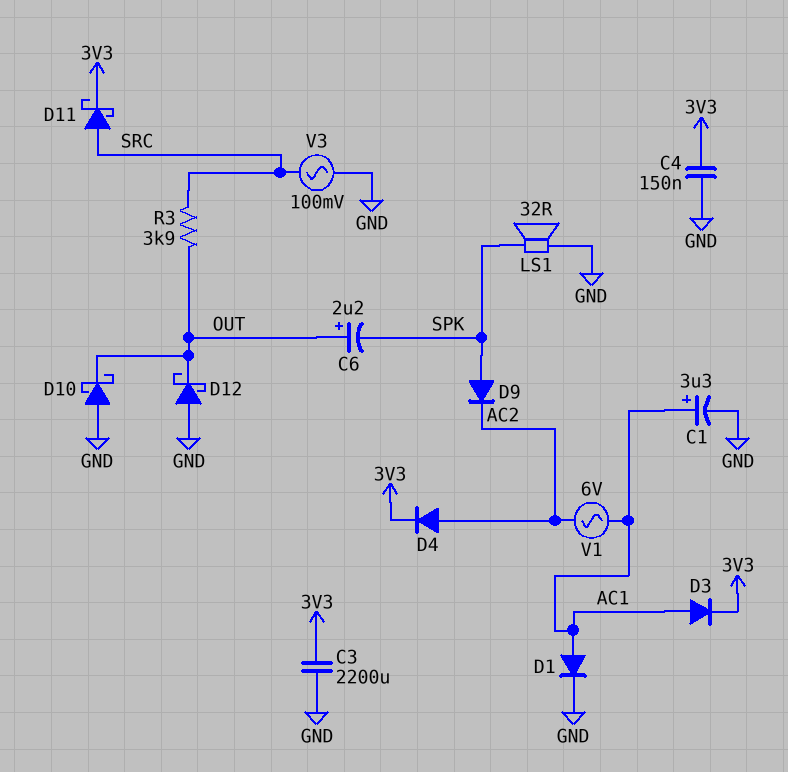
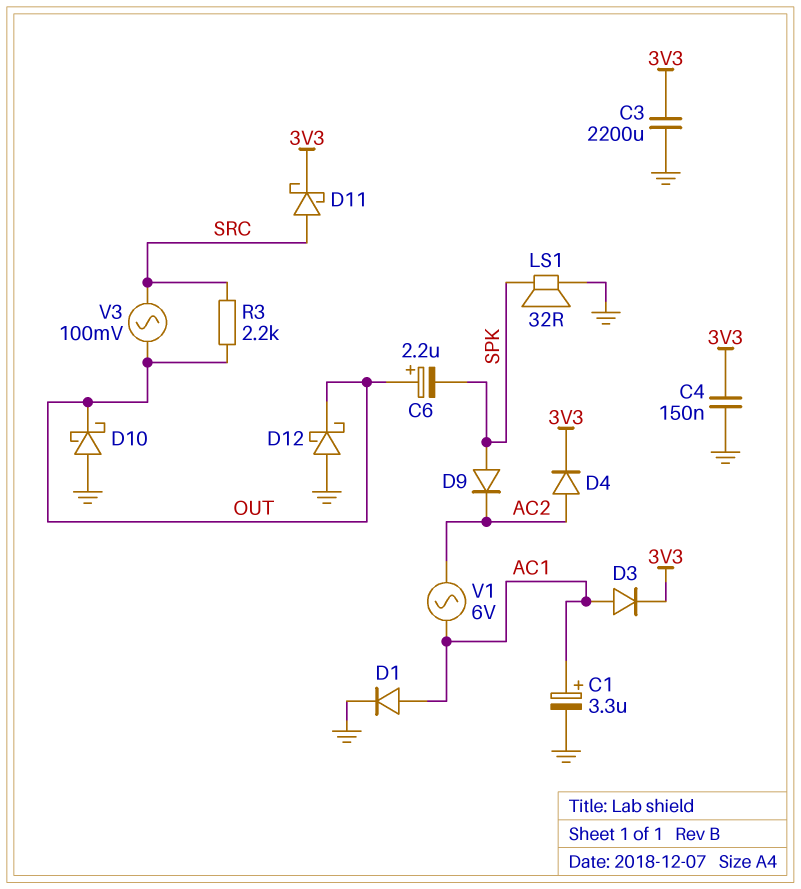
R3: 3.9k (OUT, SRC) -> 2.2k (OUT, SRC)
V3: AC 100mV (GND, SRC) -> AC 100mV (OUT, SRC)

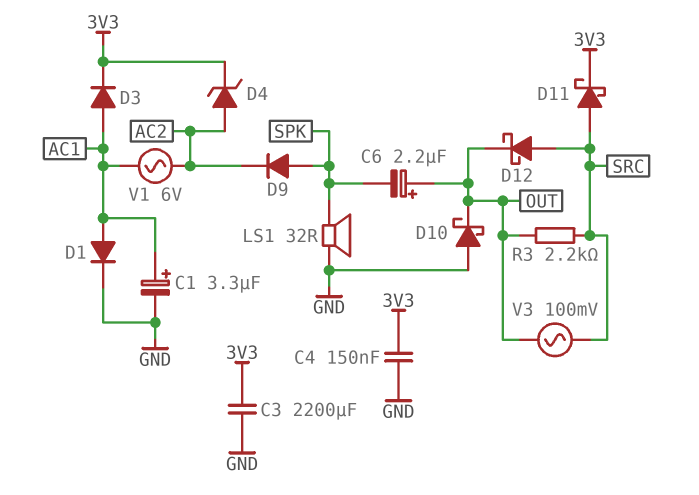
D4: diode (A AC2, K 3V3) -> zener (A AC2, K 3V3)
D12: schottky (A GND, K OUT) -> schottky (A SRC, K OUT)

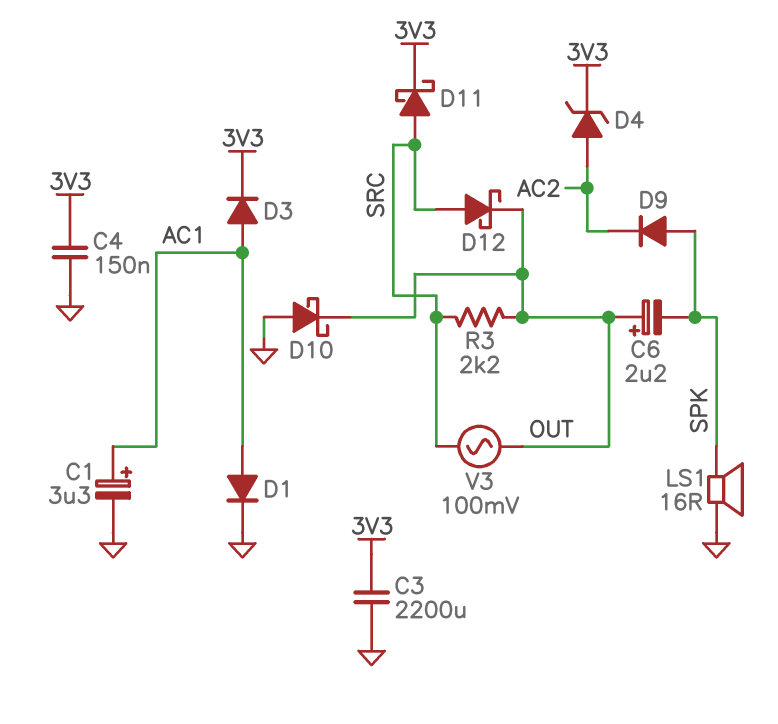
LS1: speaker 32R (GND, SPK) -> speaker 16R (GND, SPK)
V1: AC 6V (AC1, AC2) -> none

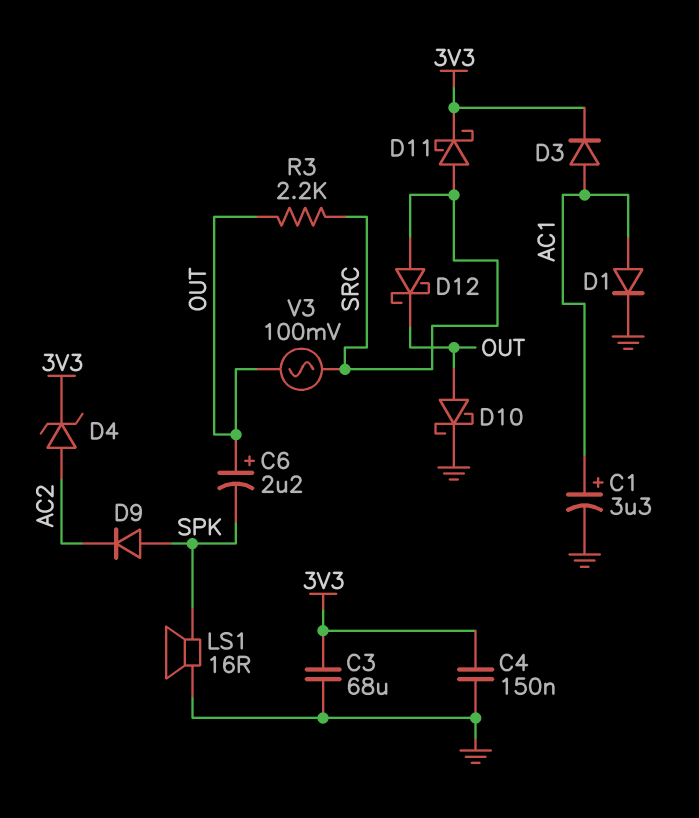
C3: 2200uF (3V3, GND) -> 68uF (3V3, GND)
D10: schottky (A GND, K OUT) -> schottky (A OUT, K GND)

